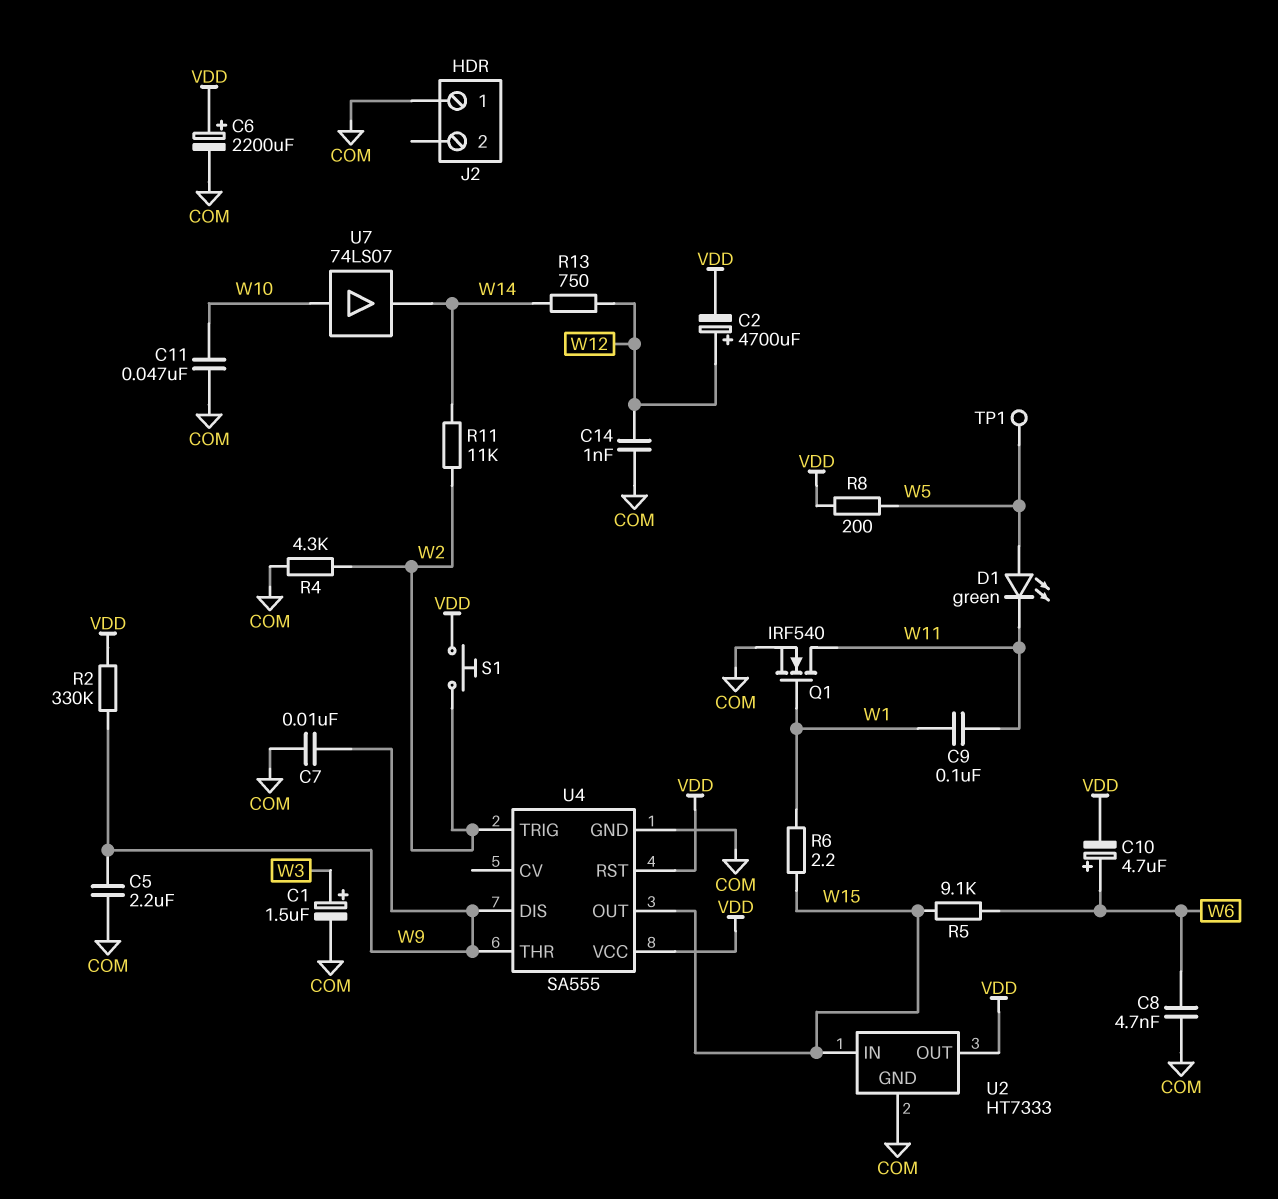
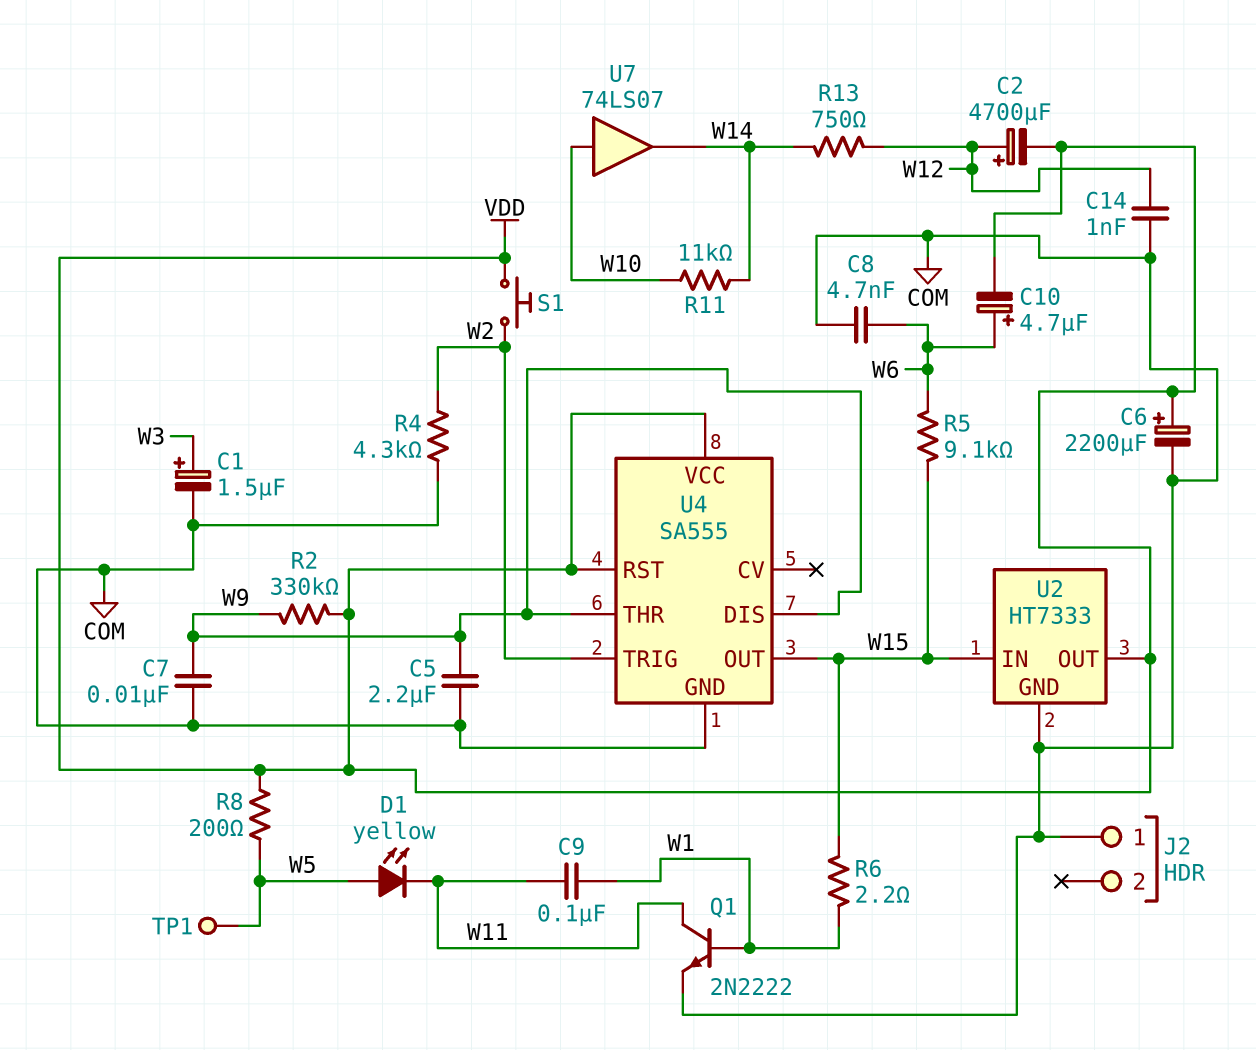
C11: 47nF (COM, W10) -> none
D1: LED green (A W5, K W11) -> LED yellow (A W5, K W11)
Q1: NMOS IRF540 (G W1, D W11, S COM) -> NPN 2N2222 (B W1, C W11, E COM)
R11: 11k (W2, W14) -> 11k (W10, W14)

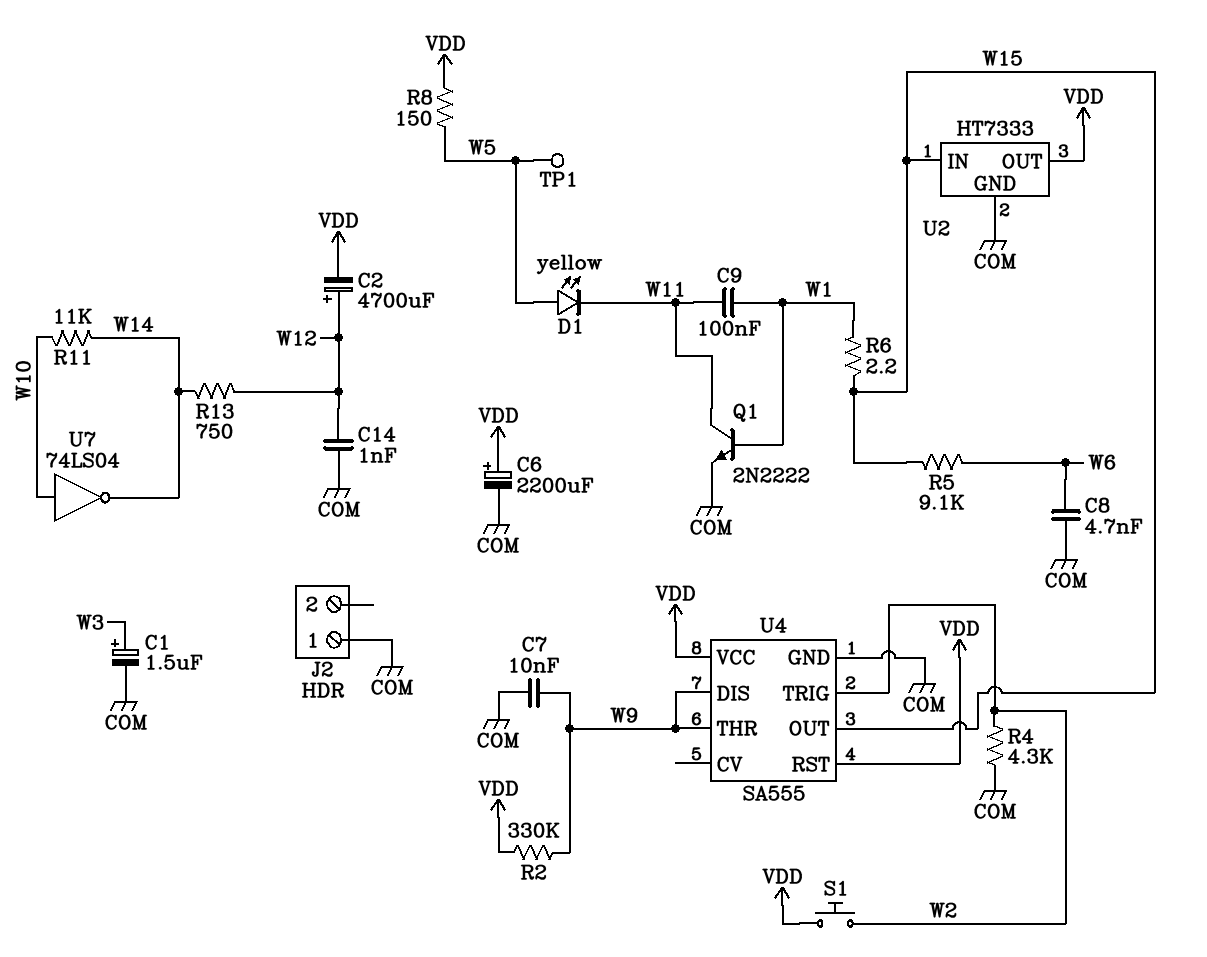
C5: 2.2uF (COM, W9) -> none
C10: 4.7uF (plus W6, minus VDD) -> none
R8: 200 (VDD, W5) -> 150 (VDD, W5)
U7: buffer 74LS07 (in W10, out W14) -> NOT 74LS04 (in W10, out W14)

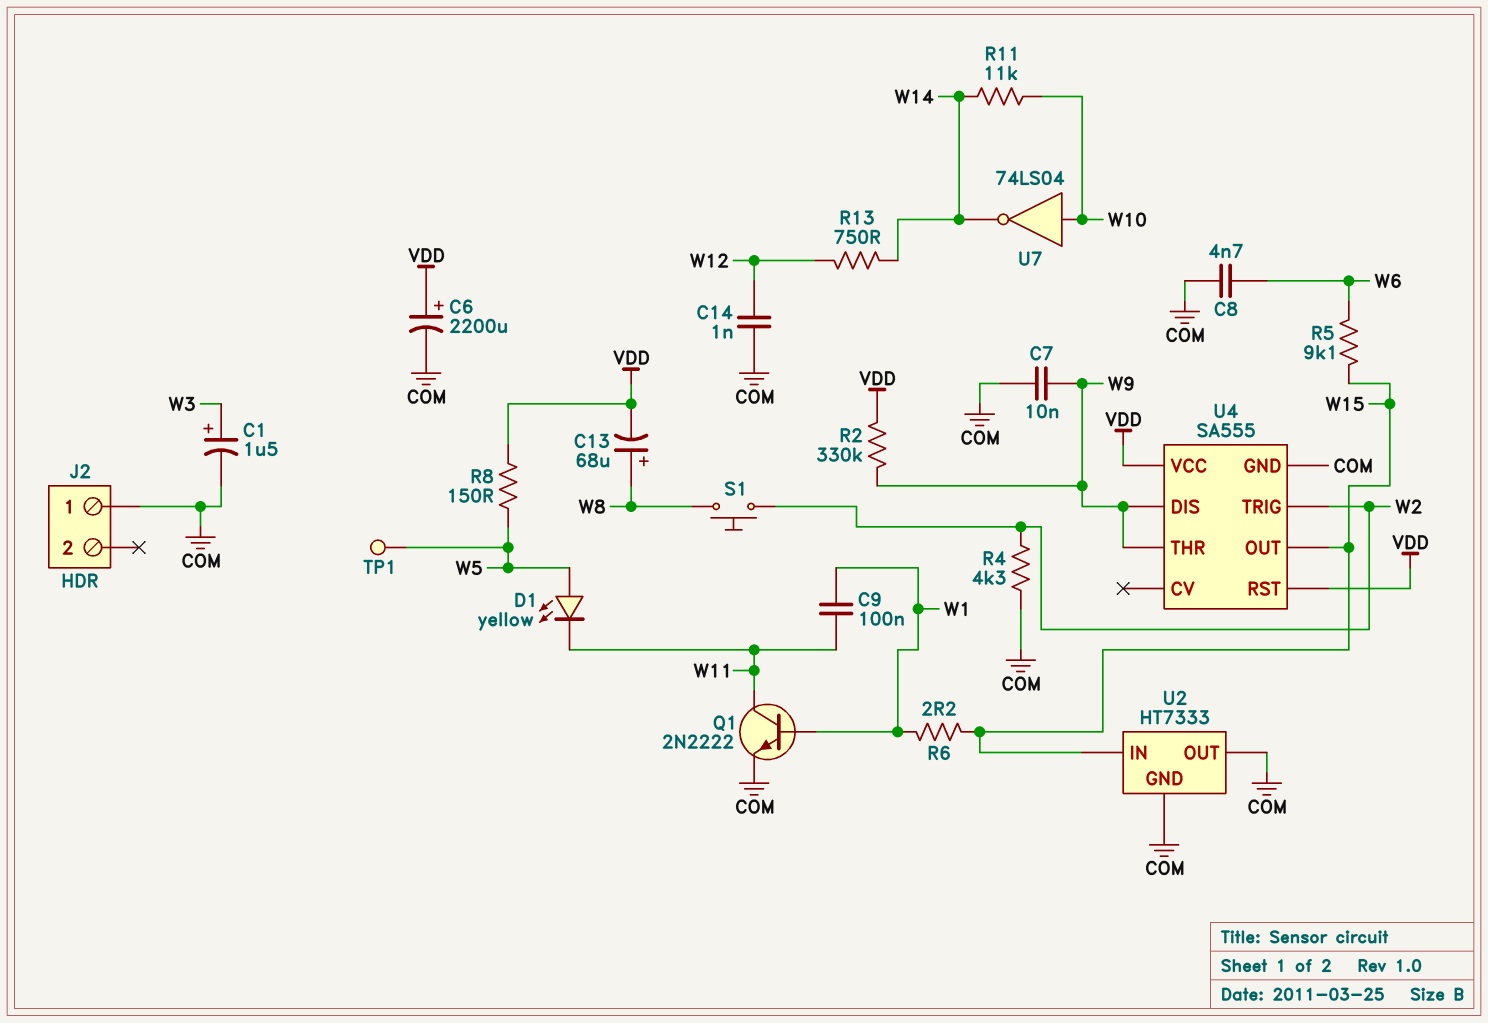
C2: 4700uF (plus W12, minus VDD) -> none
C13: none -> 68uF (plus W8, minus VDD)
S1: button (VDD, W2) -> button (W2, W8)
U2 pin OUT: VDD -> COM

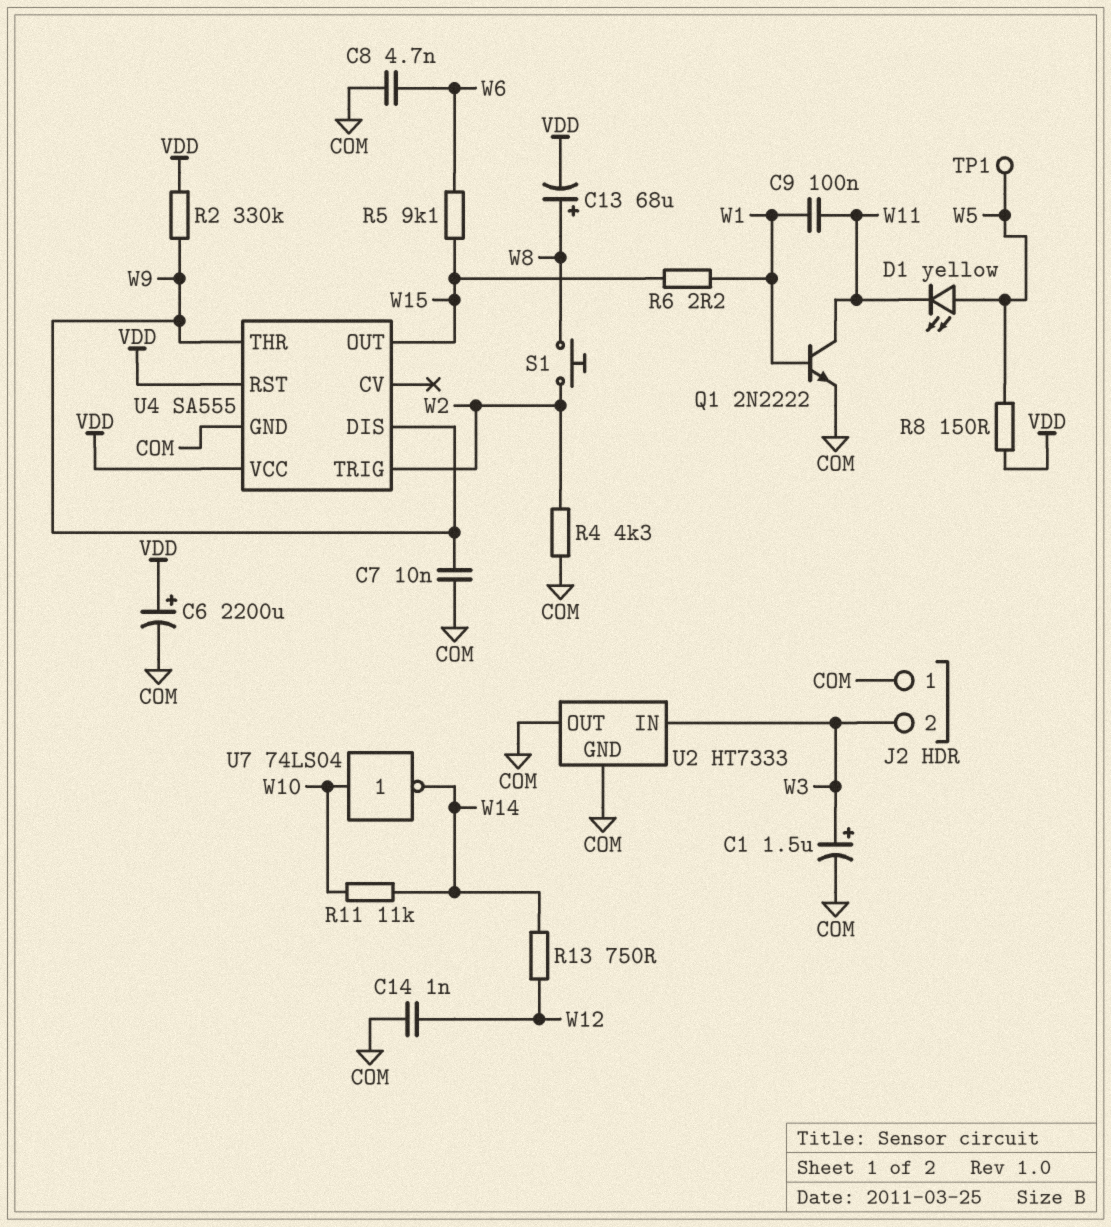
J2 pin 2: none -> W3
U2 pin IN: W15 -> W3

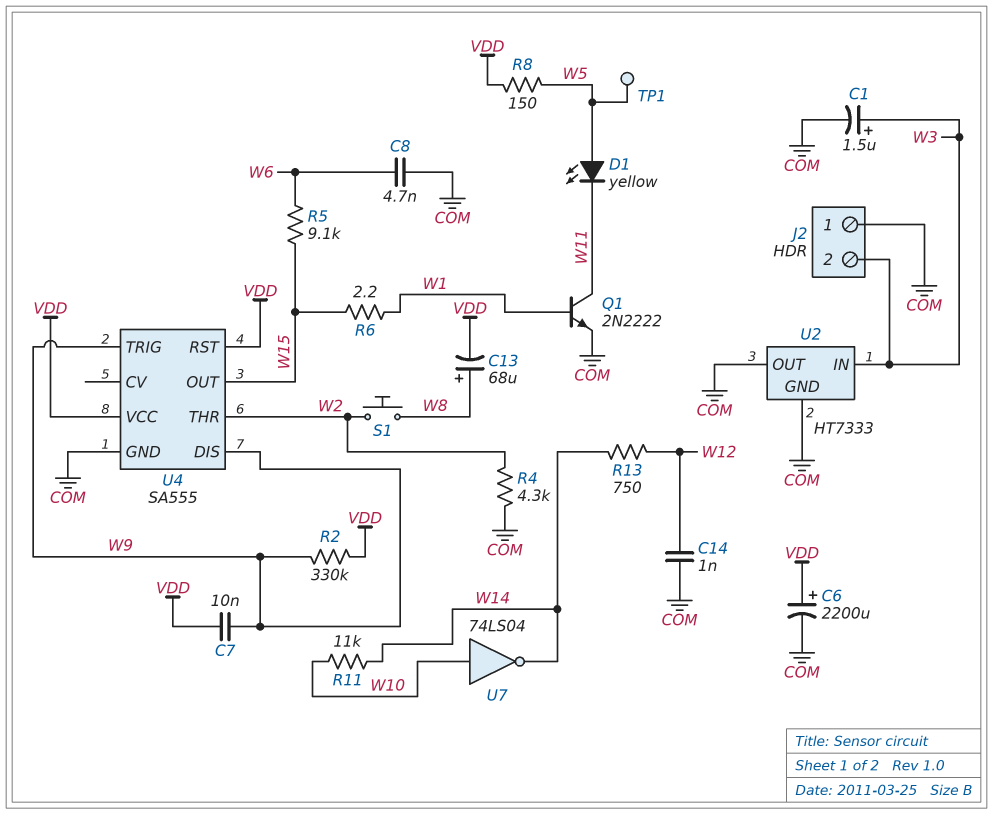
C7: 10nF (COM, W9) -> 10nF (VDD, W9)
C9: 100nF (W1, W11) -> none
U4 pin THR: W9 -> W2
U4 pin TRIG: W2 -> W9

